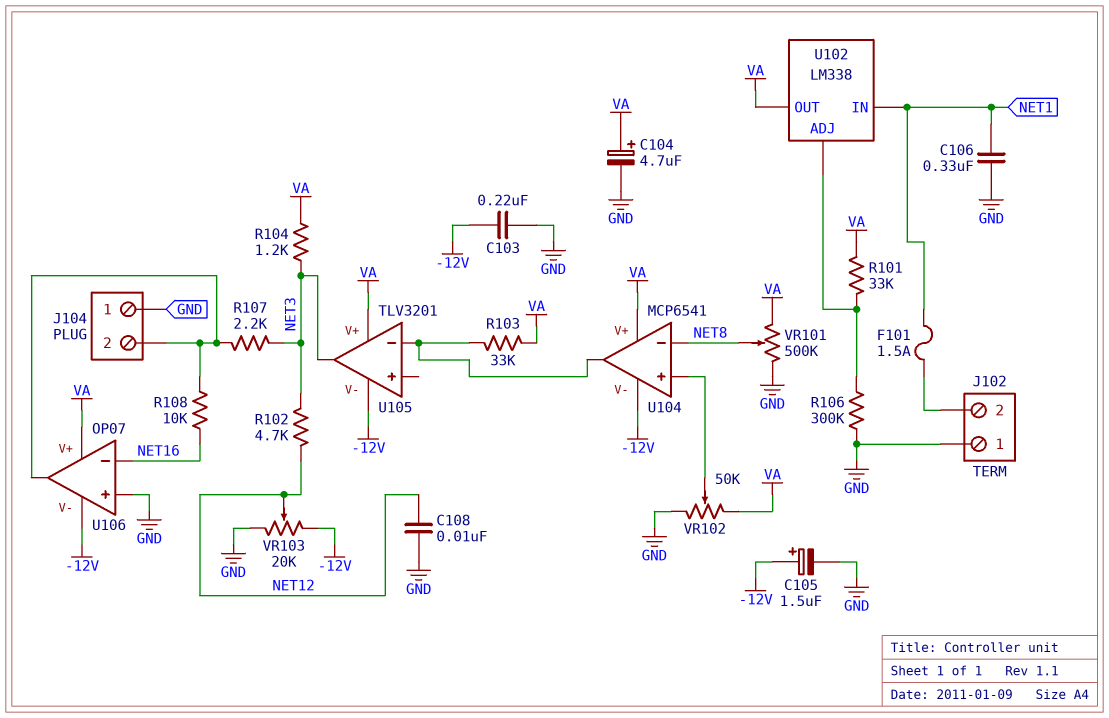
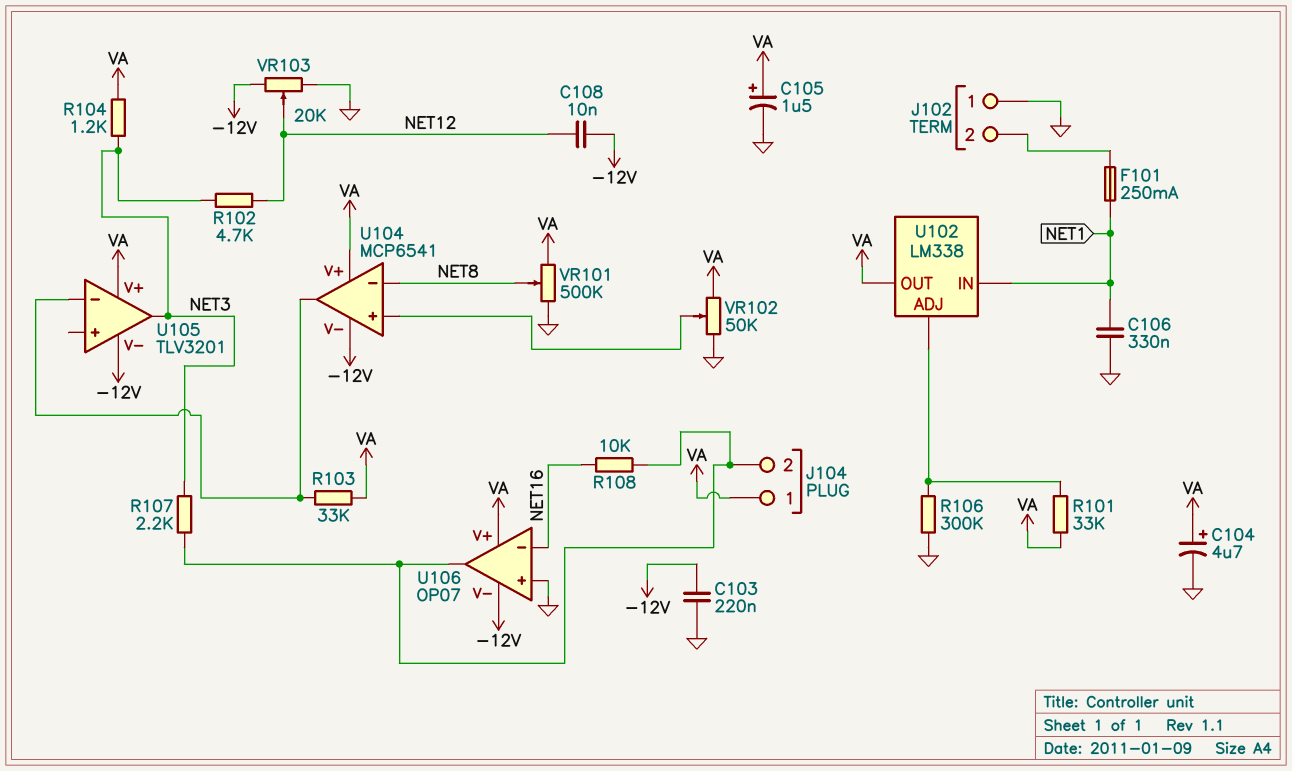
C105: 1.5uF (plus -12V, minus GND) -> 1.5uF (plus VA, minus GND)
C108: 10nF (GND, NET12) -> 10nF (-12V, NET12)
F101: 1.5A (J102/2, NET1) -> 250mA (J102/2, NET1)
J104 pin 1: GND -> VA

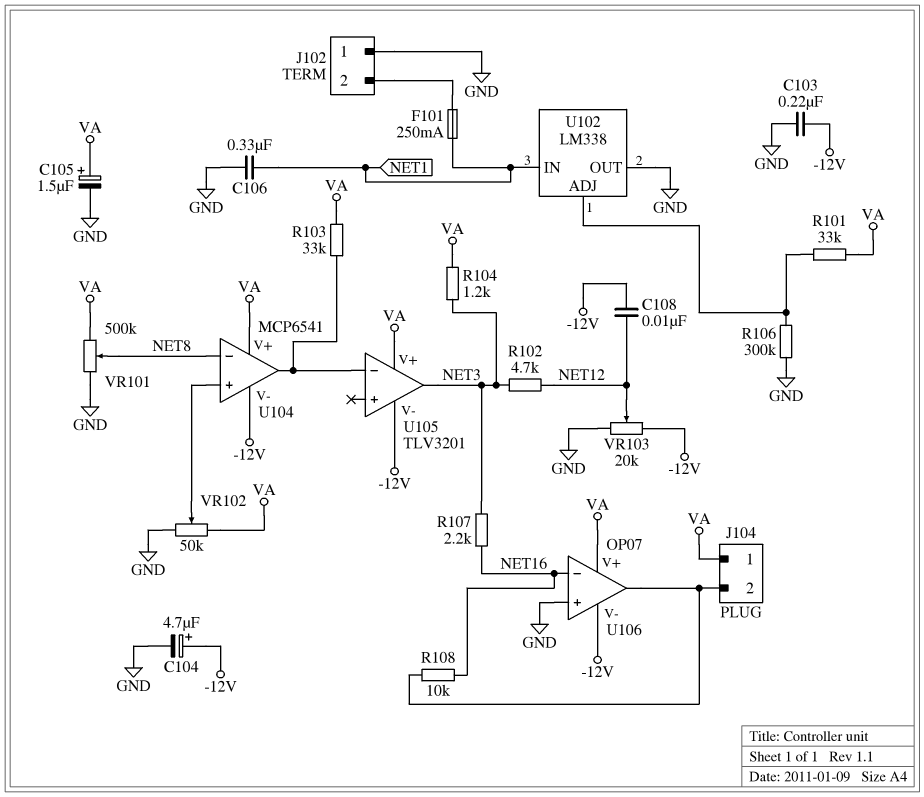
C104: 4.7uF (plus VA, minus GND) -> 4.7uF (plus -12V, minus GND)
R107: 2.2k (J104/2, NET3) -> 2.2k (NET3, NET16)
U102 pin OUT: VA -> GND

